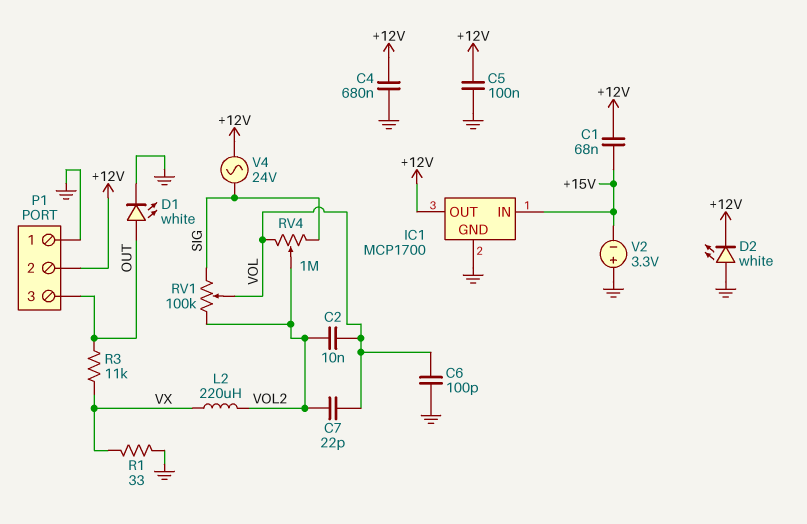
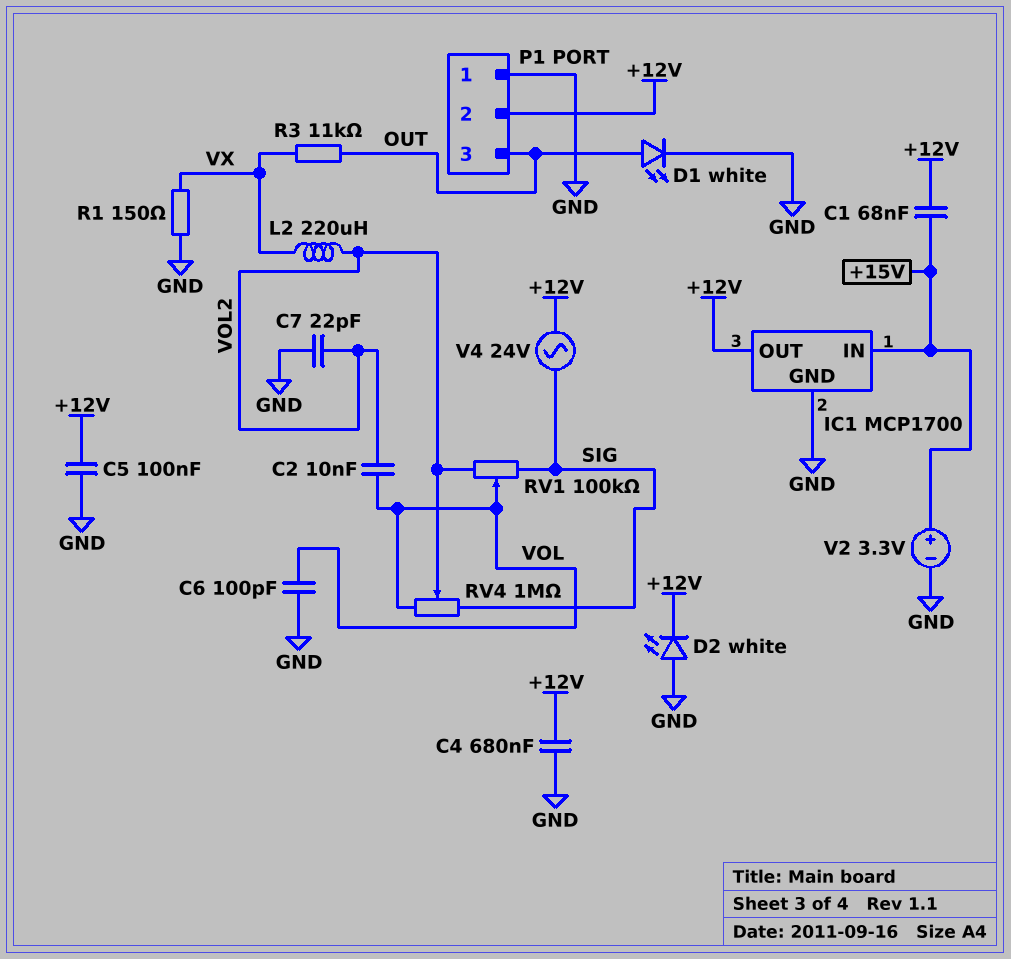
C7: 22pF (VOL, VOL2) -> 22pF (GND, VOL2)
R1: 33 (GND, VX) -> 150 (GND, VX)
V2: 3.3V (plus GND, minus +15V) -> 3.3V (plus +15V, minus GND)

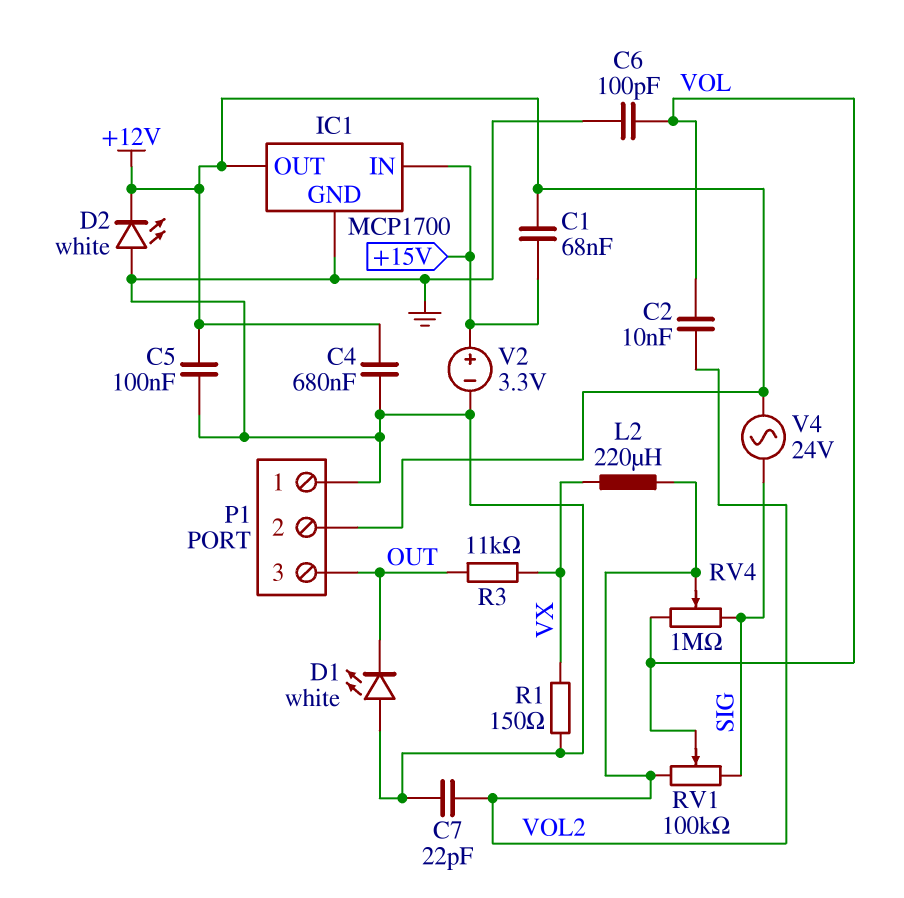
D1: LED white (A OUT, K GND) -> LED white (A GND, K OUT)

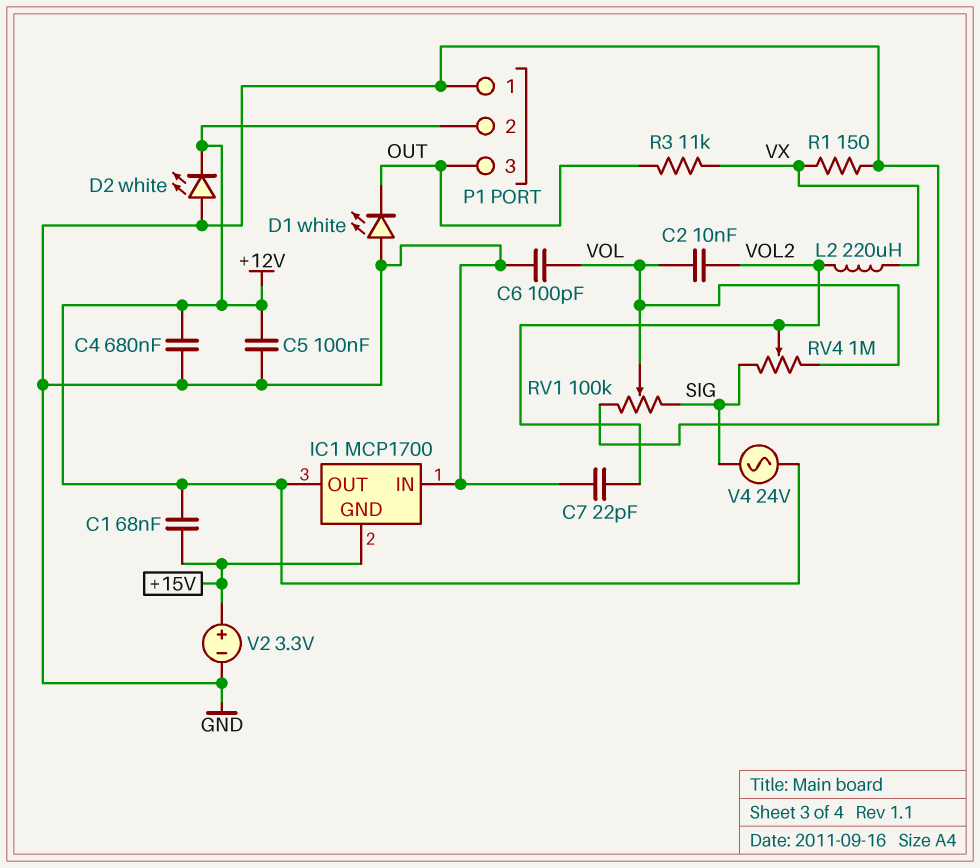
IC1 pin GND: GND -> +15V
IC1 pin IN: +15V -> GND
RV1: 100k (SIG, VOL2, wiper VOL) -> 100k (GND, SIG, wiper VOL)

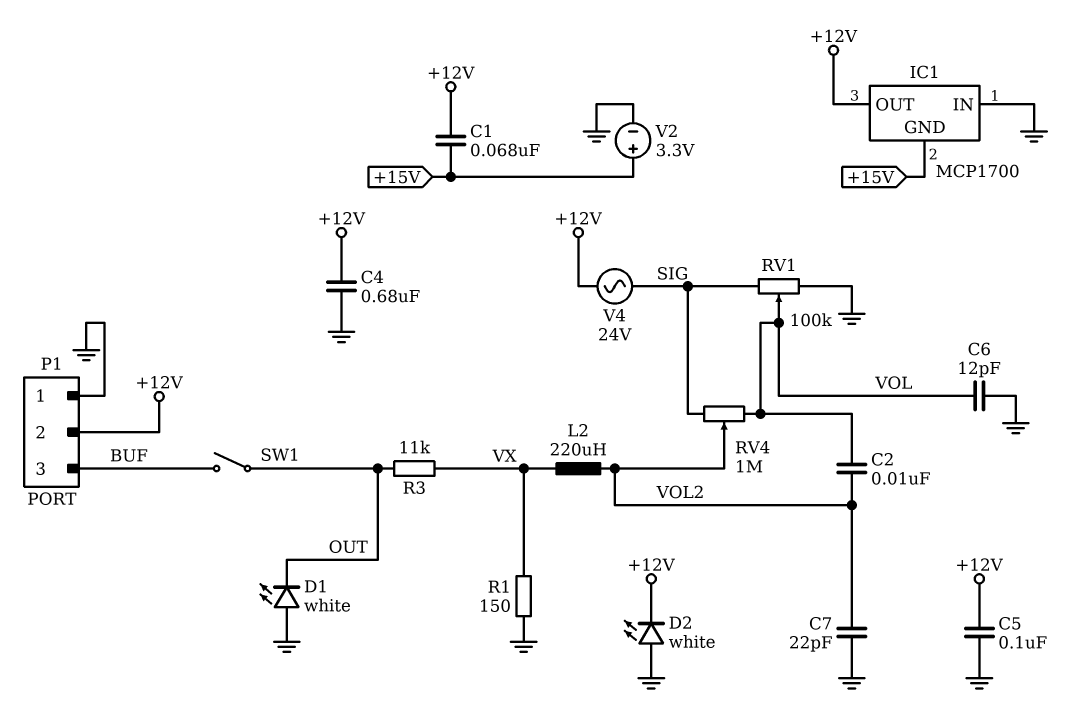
C6: 100pF (GND, VOL) -> 12pF (GND, VOL)
P1 pin 3: OUT -> BUF
SW1: none -> switch (BUF, OUT)

